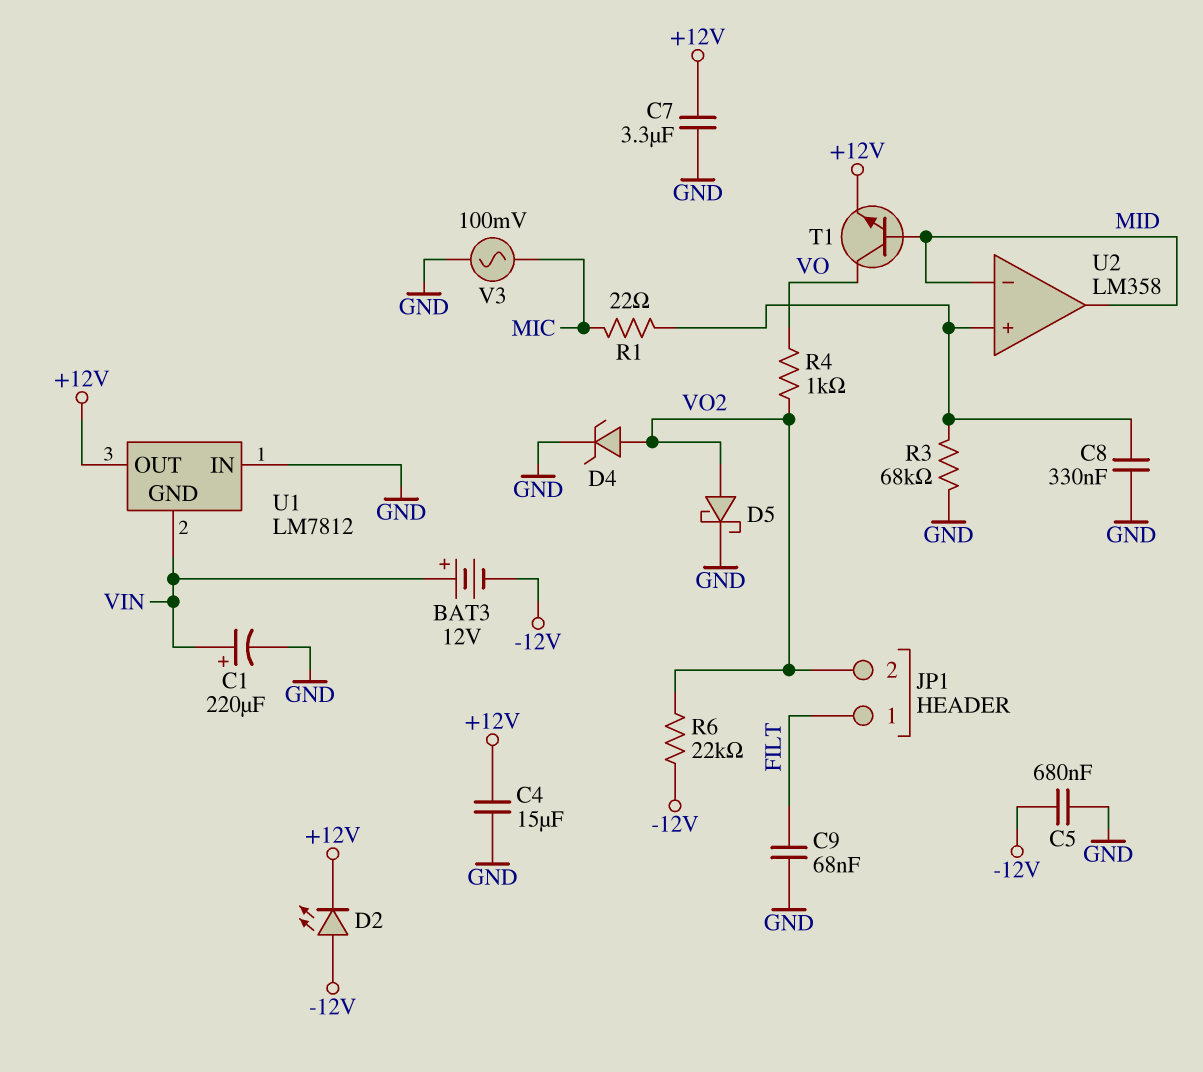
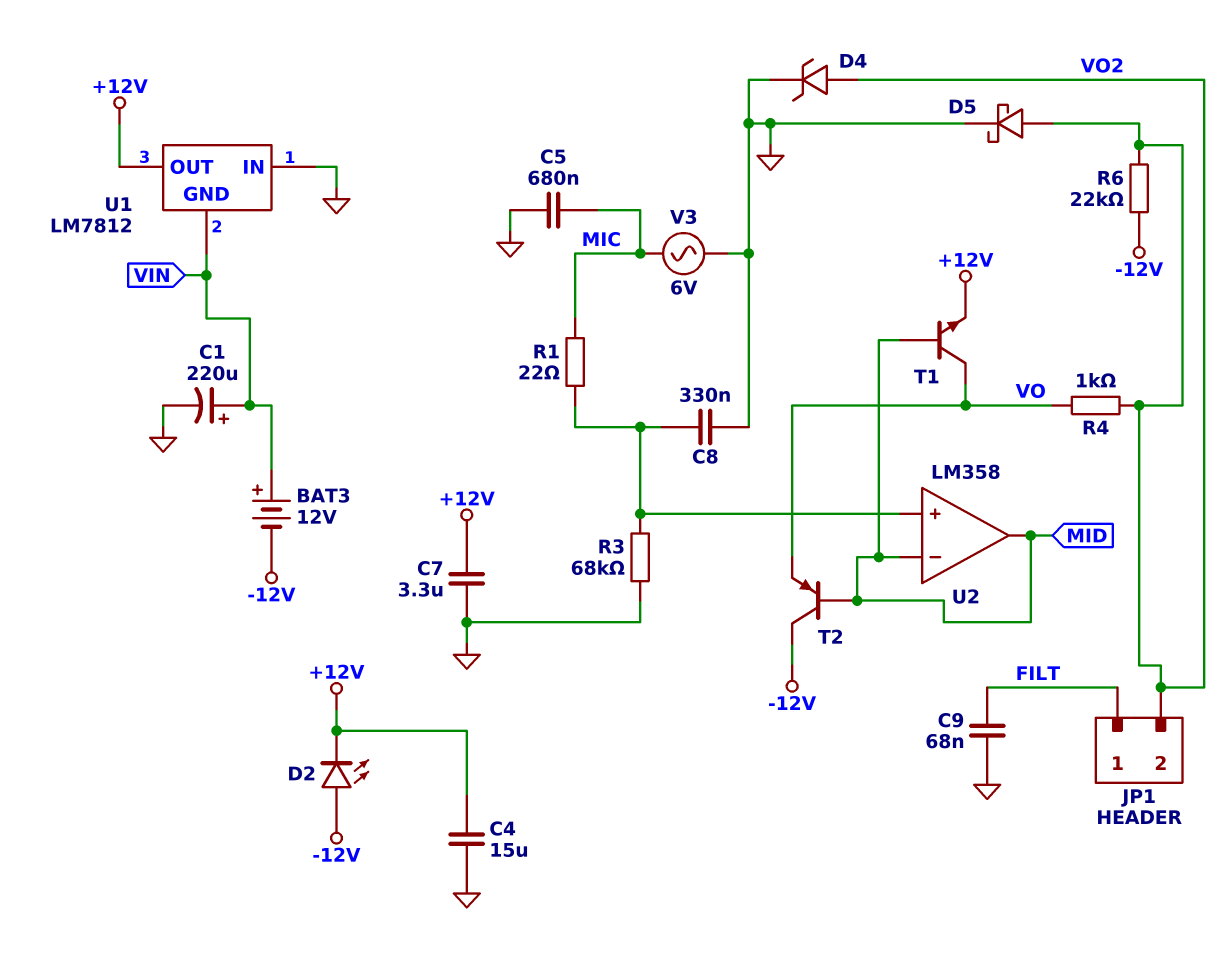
C5: 680nF (-12V, GND) -> 680nF (GND, MIC)
T2: none -> PNP (B MID, C -12V, E VO)
V3: AC 100mV (GND, MIC) -> AC 6V (GND, MIC)

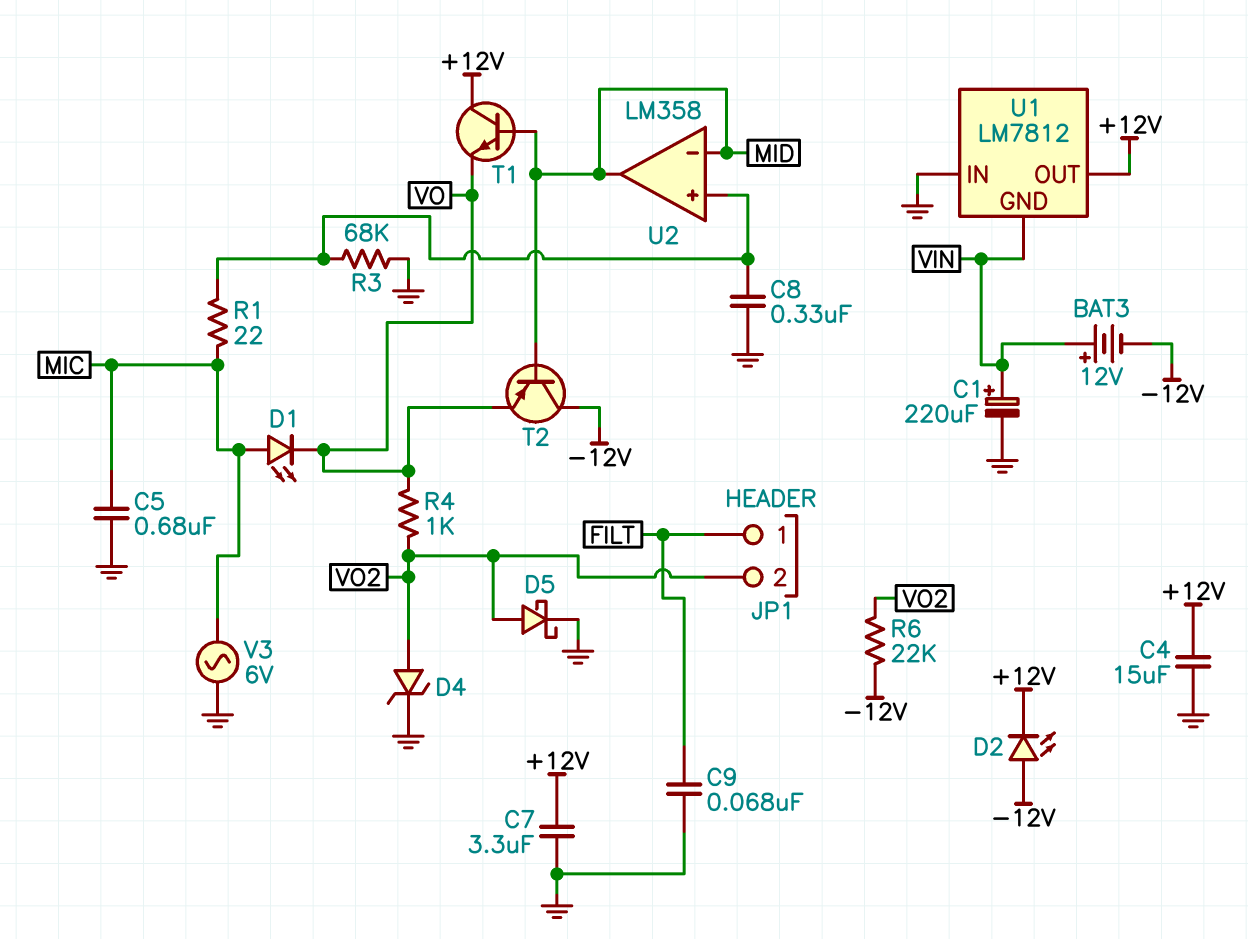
D1: none -> LED (A MIC, K VO)
T1: NPN (B MID, C VO, E +12V) -> NPN (B MID, C +12V, E VO)

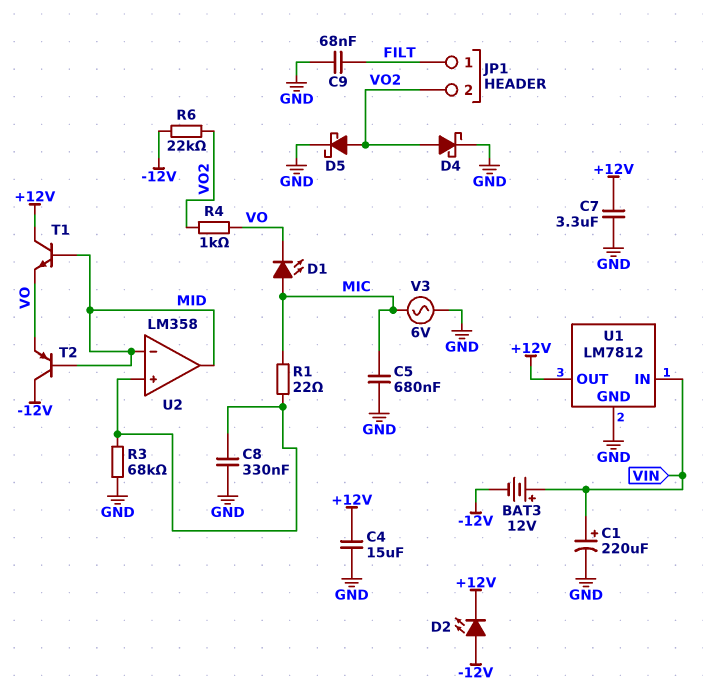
D4: zener (A VO2, K GND) -> schottky (A VO2, K GND)
U1 pin GND: VIN -> GND
U1 pin IN: GND -> VIN

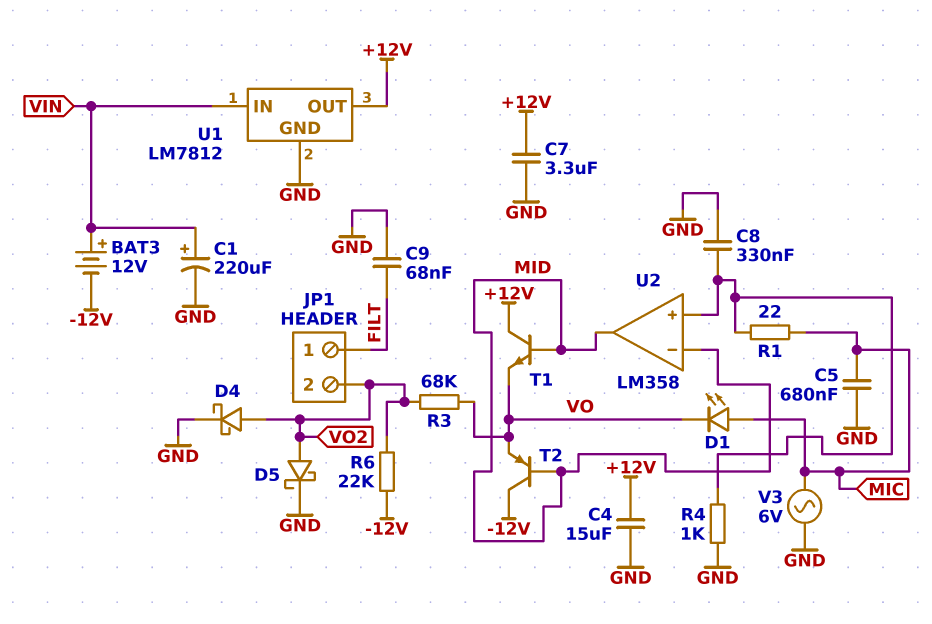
D2: LED (A -12V, K +12V) -> none
R3: 68k (GND, U2/in+) -> 68k (VO, VO2)
R4: 1k (VO, VO2) -> 1k (GND, U2/in+)

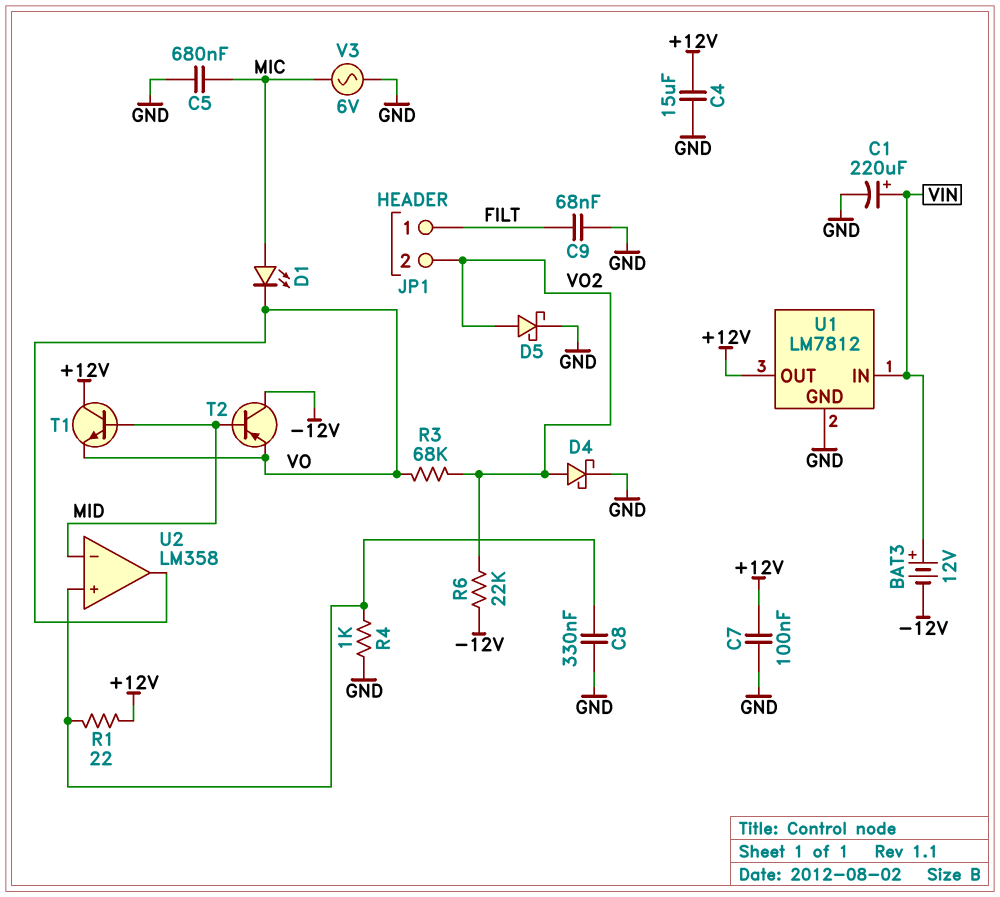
C7: 3.3uF (+12V, GND) -> 100nF (+12V, GND)
R1: 22 (MIC, U2/in+) -> 22 (+12V, U2/in+)
U2 pin out: MID -> VO

